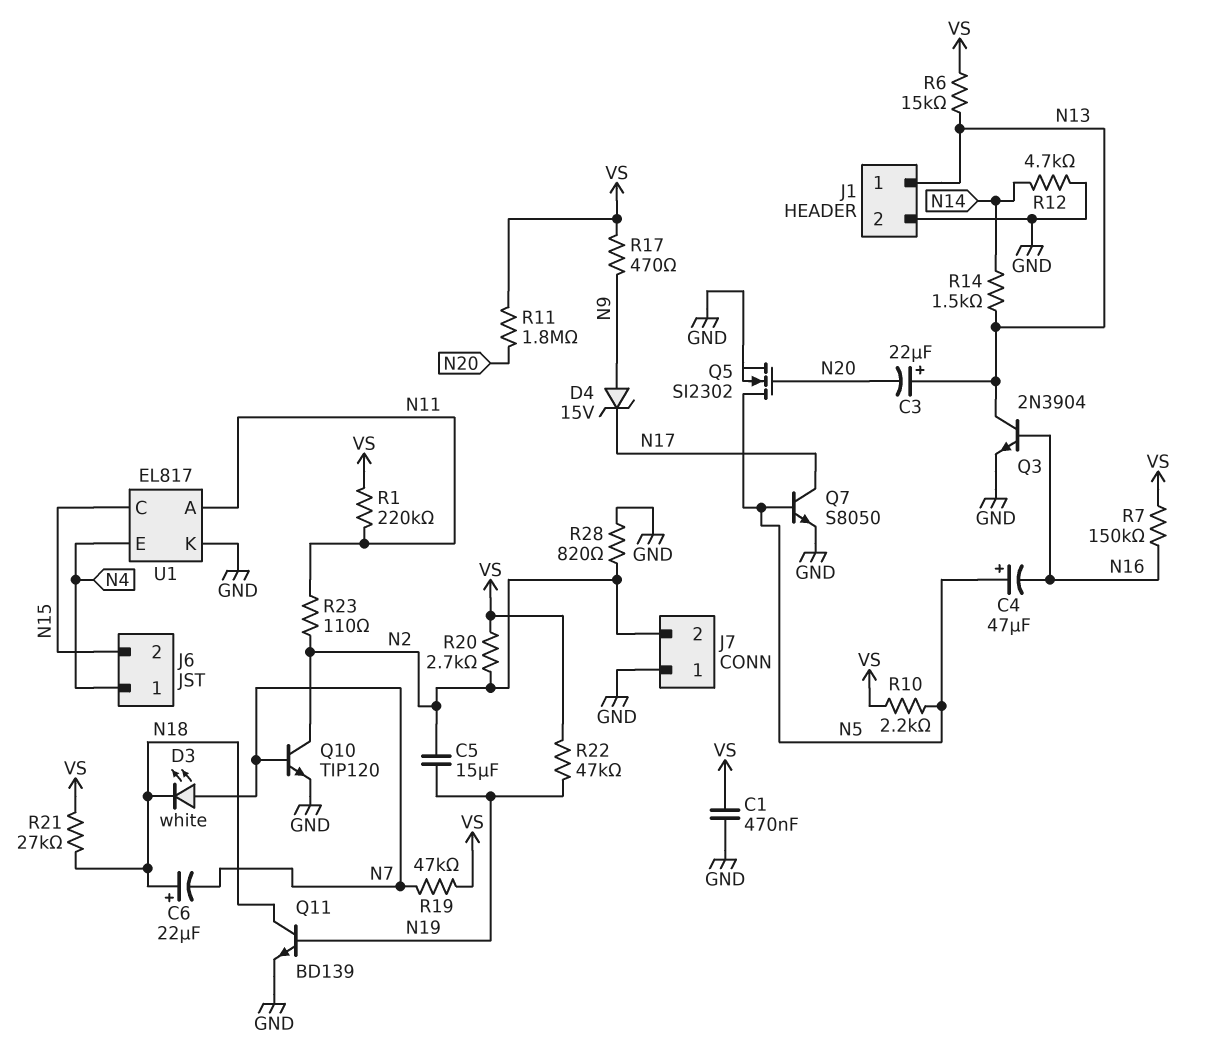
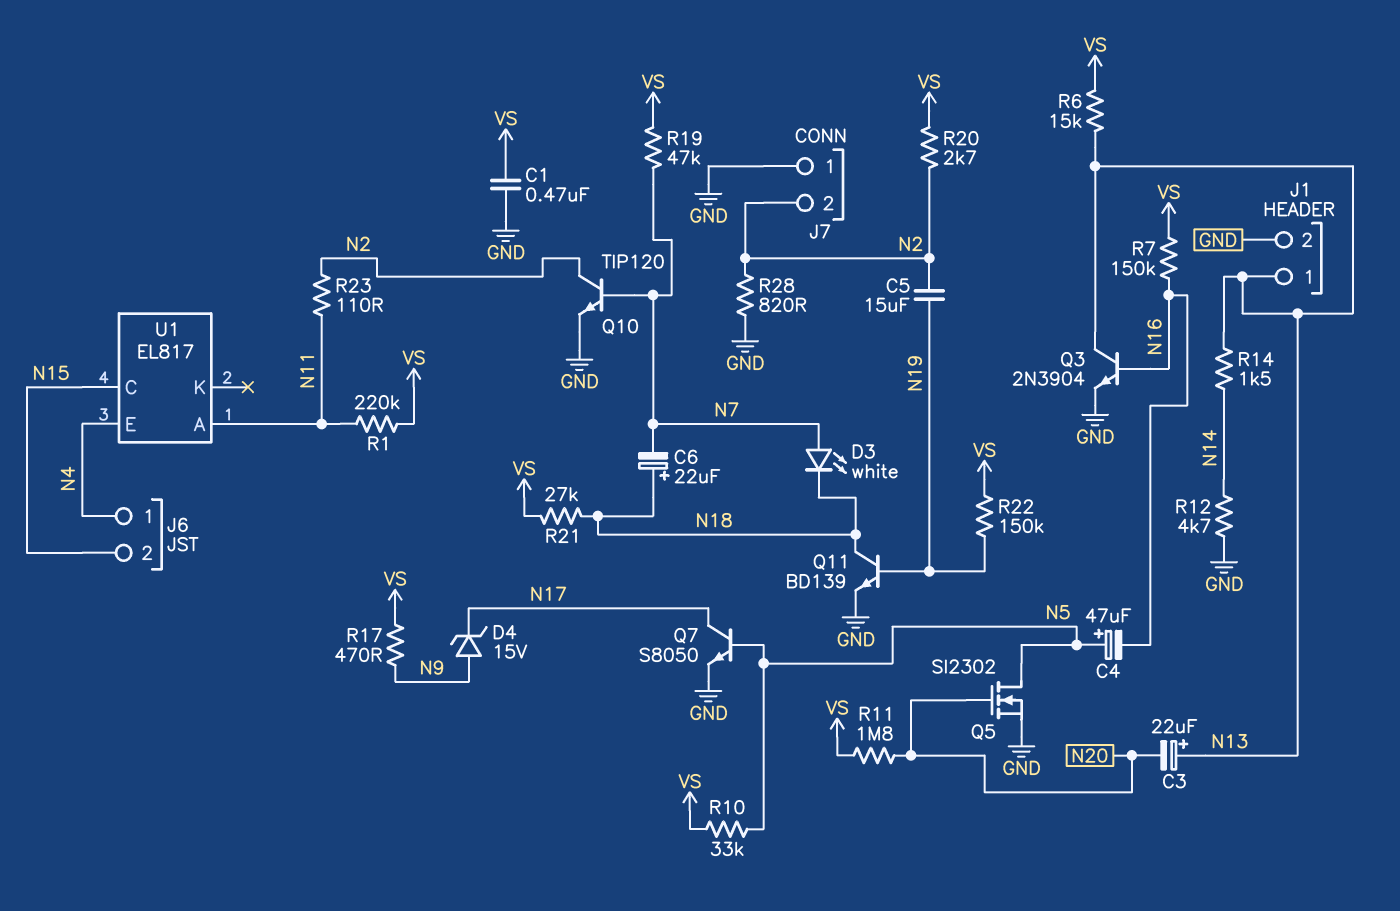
R10: 2.2k (N5, VS) -> 33k (N5, VS)
R22: 47k (N19, VS) -> 150k (N19, VS)
U1 pin K: GND -> none

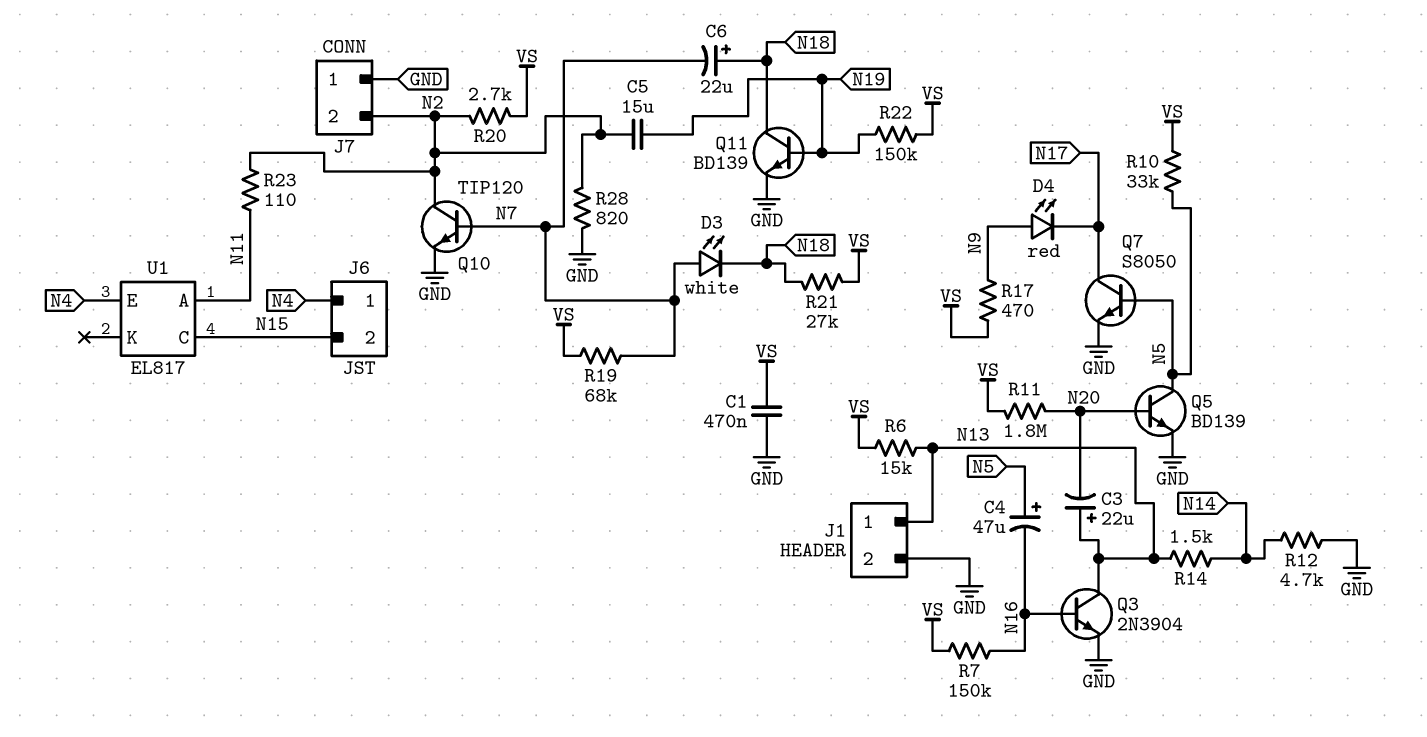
D4: zener 15V (A N9, K N17) -> LED red (A N9, K N17)
Q5: NMOS SI2302 (G N20, D N5, S GND) -> NPN BD139 (B N20, C N5, E GND)
R1: 220k (N11, VS) -> none
R19: 47k (N7, VS) -> 68k (N7, VS)

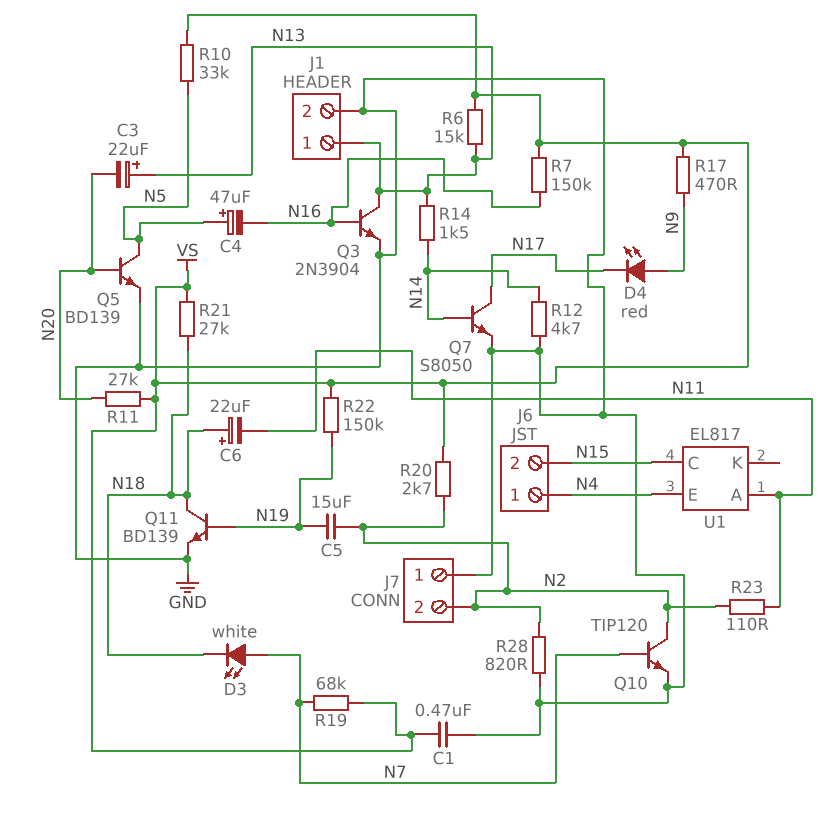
C6: 22uF (plus N18, minus N7) -> 22uF (plus N18, minus N11)
Q7: NPN S8050 (B N5, C N17, E GND) -> NPN S8050 (B N14, C N17, E GND)
R11: 1.8M (N20, VS) -> 27k (N20, VS)

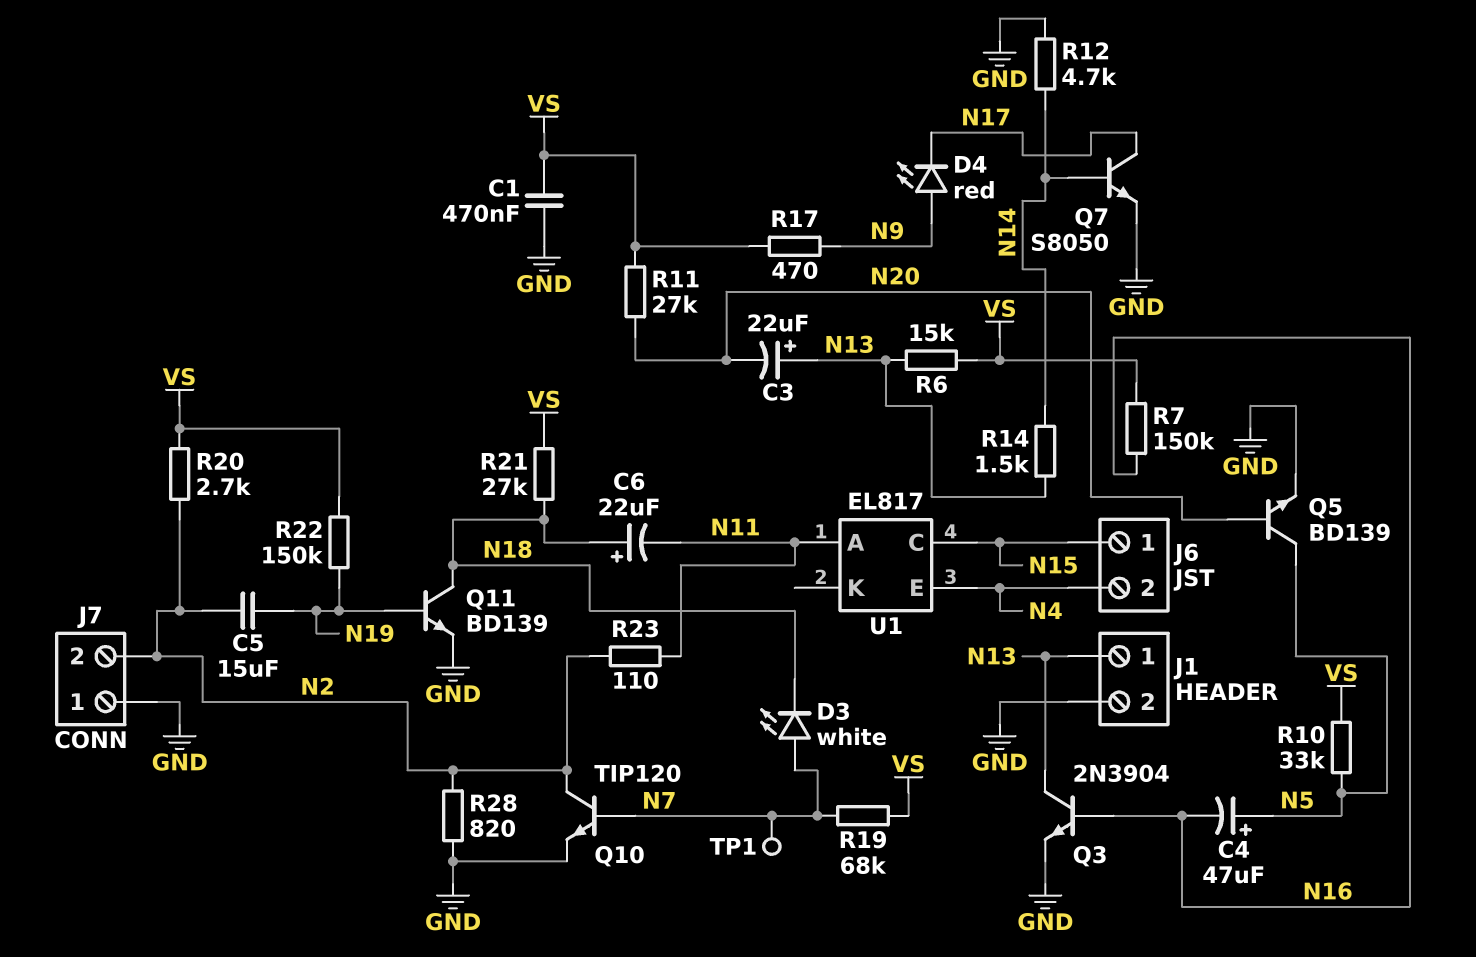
J6 pin 1: N4 -> N15
J6 pin 2: N15 -> N4
TP1: none -> test point (N7)

